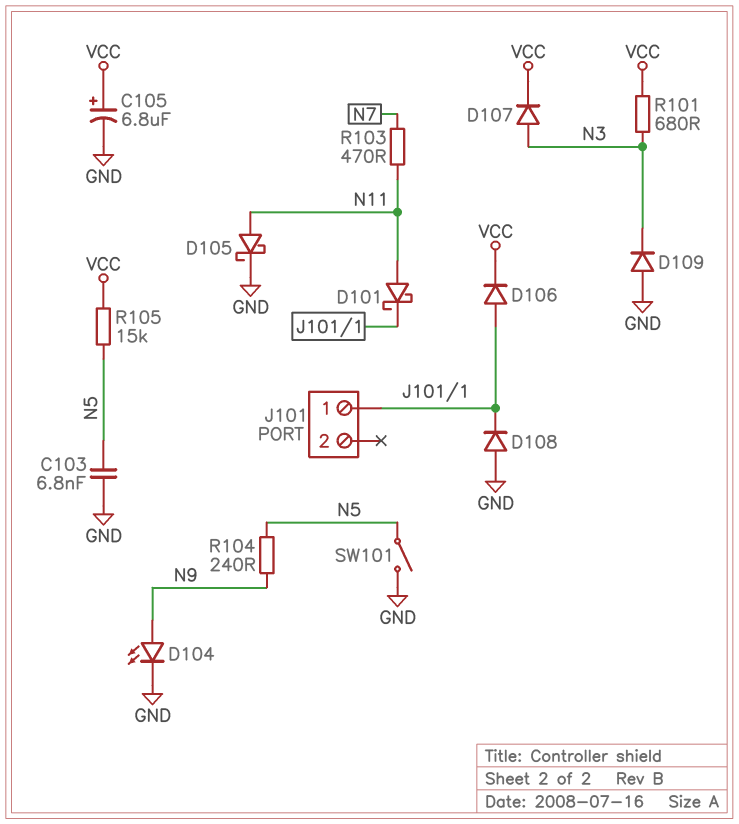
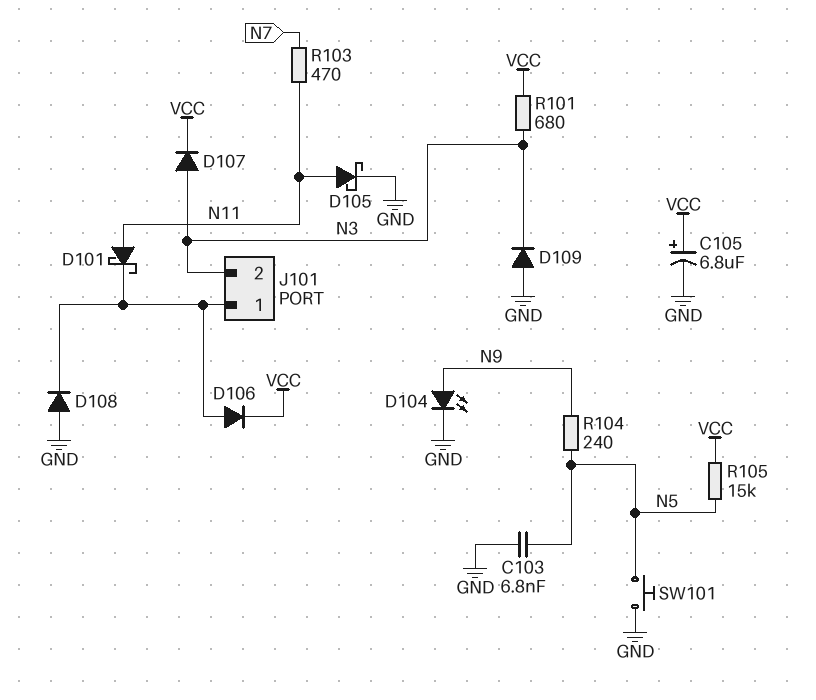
J101 pin 2: none -> N3
SW101: switch (GND, N5) -> button (GND, N5)

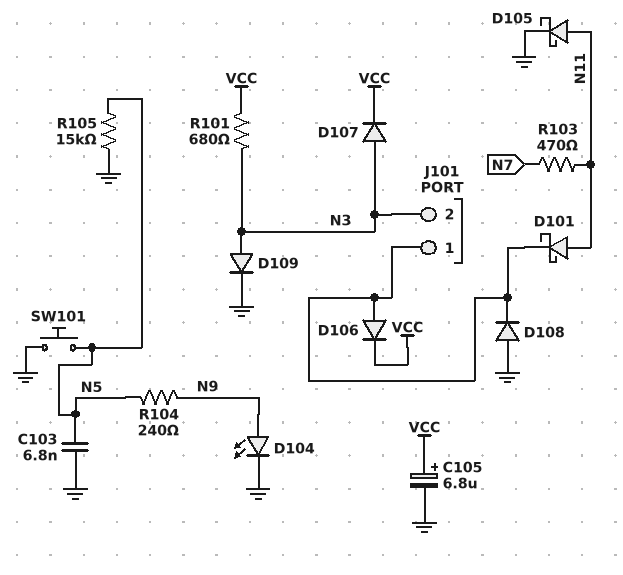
D109: diode (A GND, K N3) -> diode (A N3, K GND)
R105: 15k (N5, VCC) -> 15k (GND, N5)

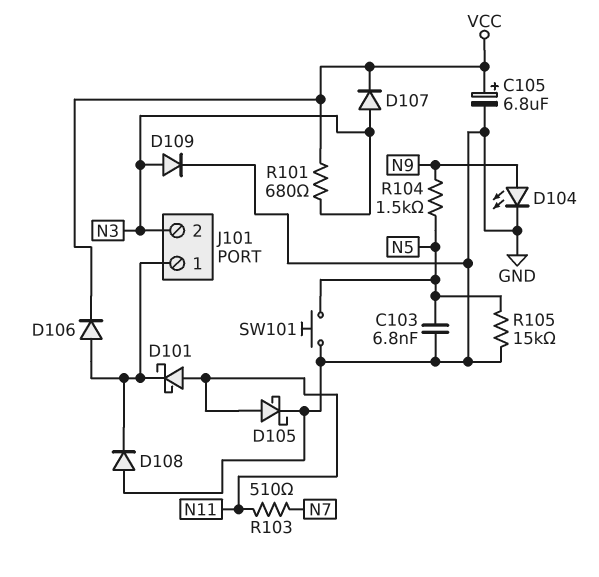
R103: 470 (N7, N11) -> 510 (N7, N11)
R104: 240 (N5, N9) -> 1.5k (N5, N9)

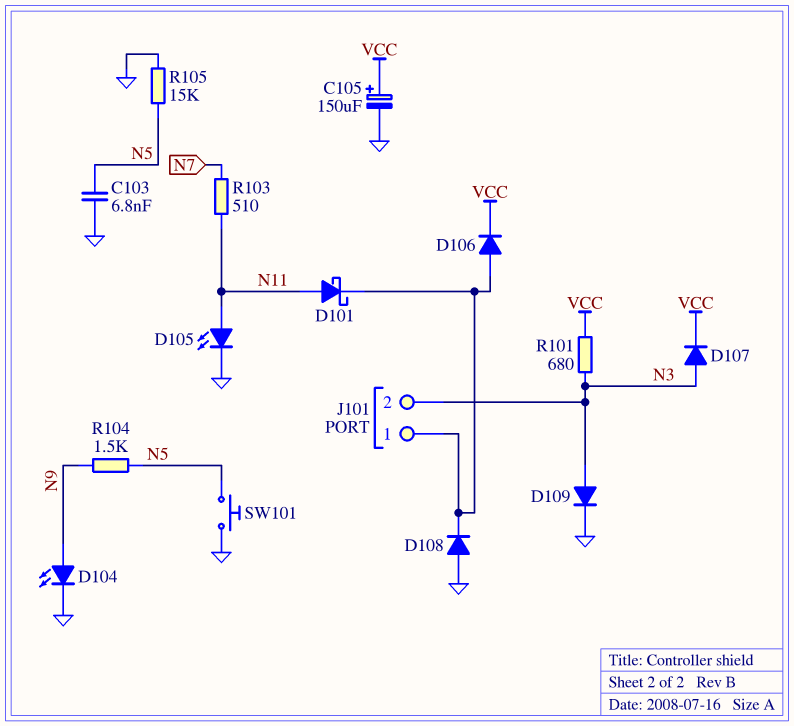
C105: 6.8uF (plus VCC, minus GND) -> 150uF (plus VCC, minus GND)
D105: schottky (A N11, K GND) -> LED (A N11, K GND)

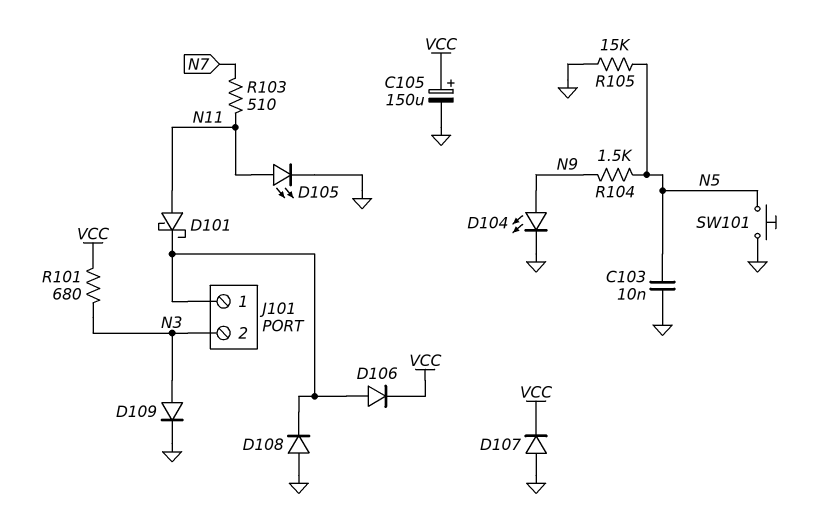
C103: 6.8nF (GND, N5) -> 10nF (GND, N5)
D107: diode (A N3, K VCC) -> diode (A GND, K VCC)

